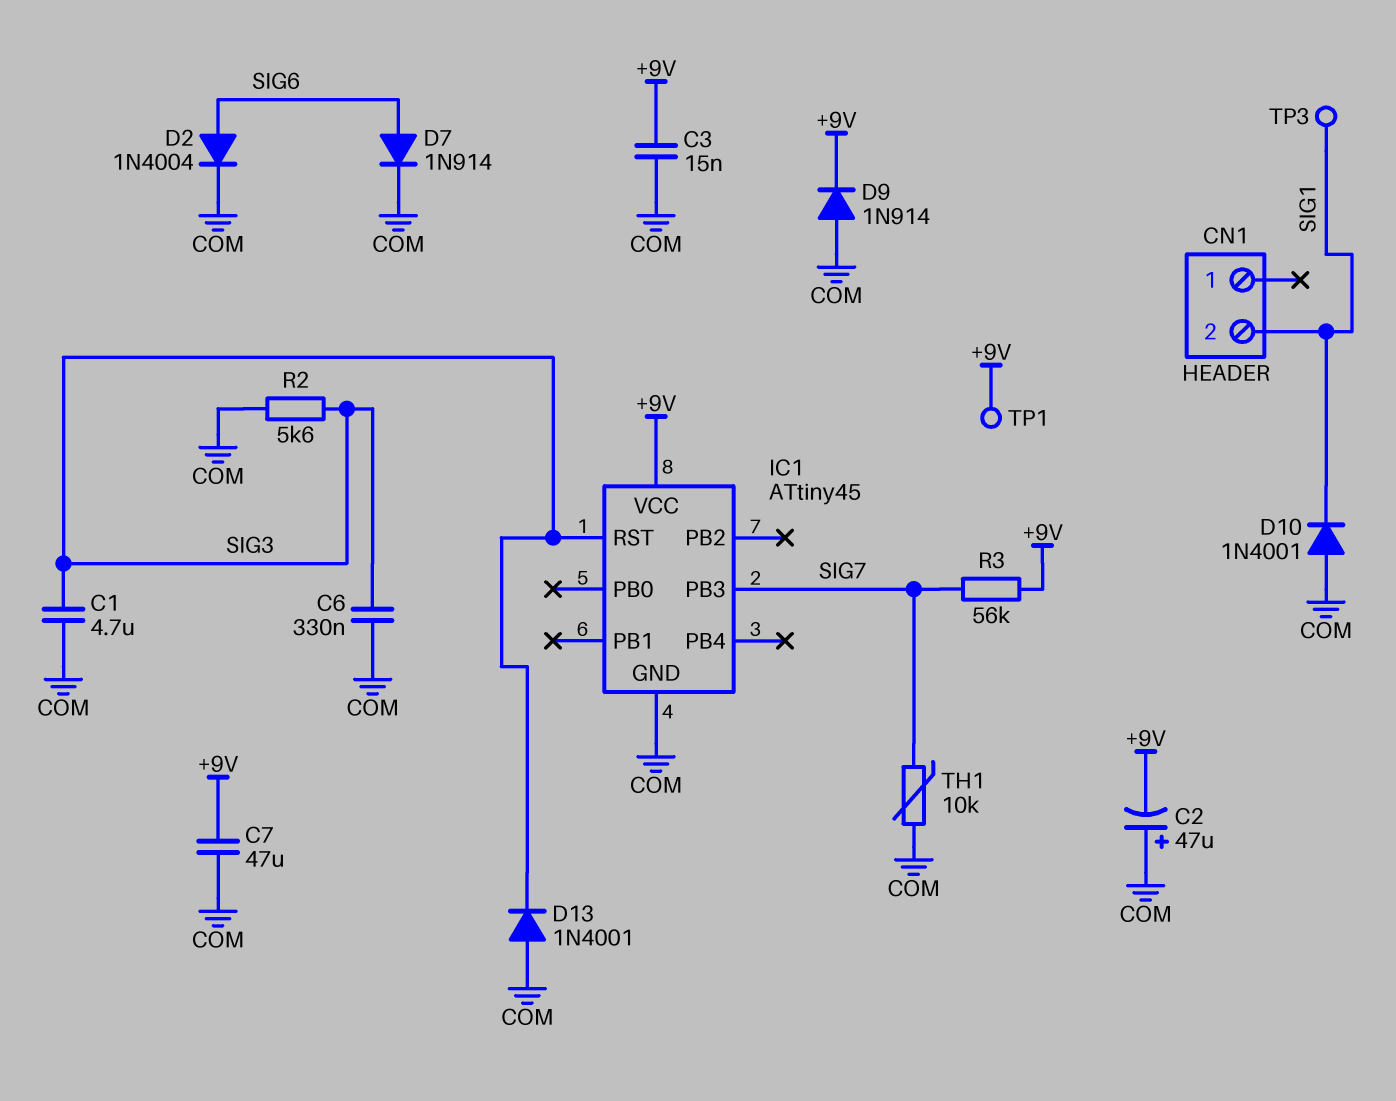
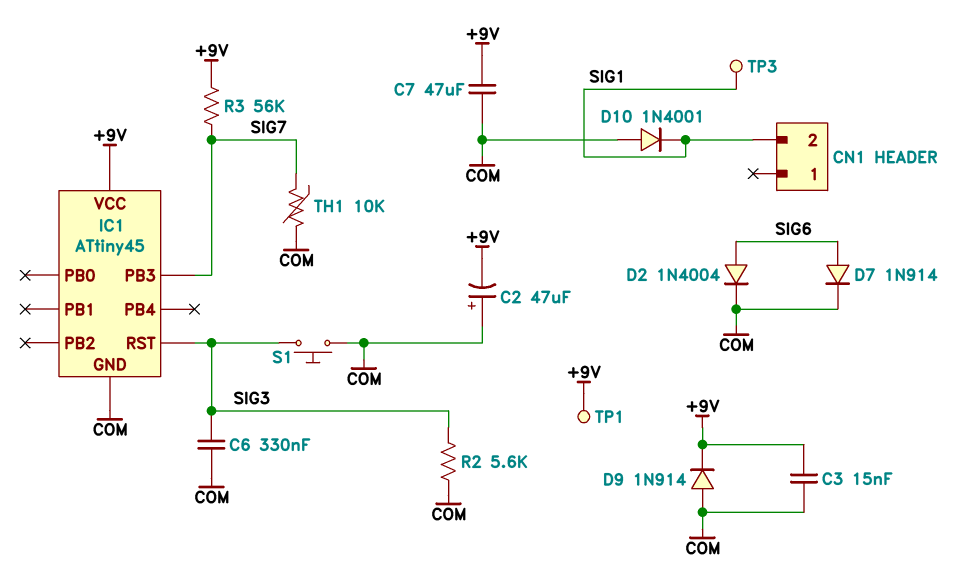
C1: 4.7uF (COM, SIG3) -> none
D13: diode 1N4001 (A COM, K SIG3) -> none
S1: none -> button (COM, SIG3)

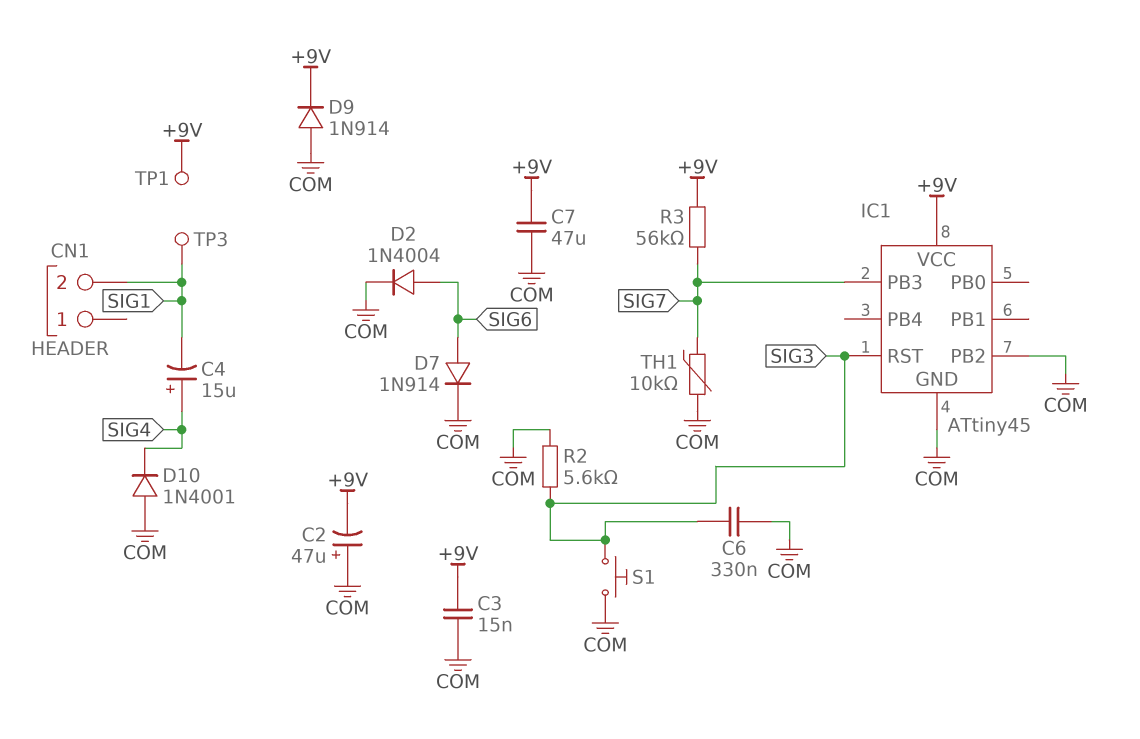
C4: none -> 15uF (plus SIG4, minus SIG1)
D10: diode 1N4001 (A COM, K SIG1) -> diode 1N4001 (A COM, K SIG4)
IC1 pin PB2: none -> COM

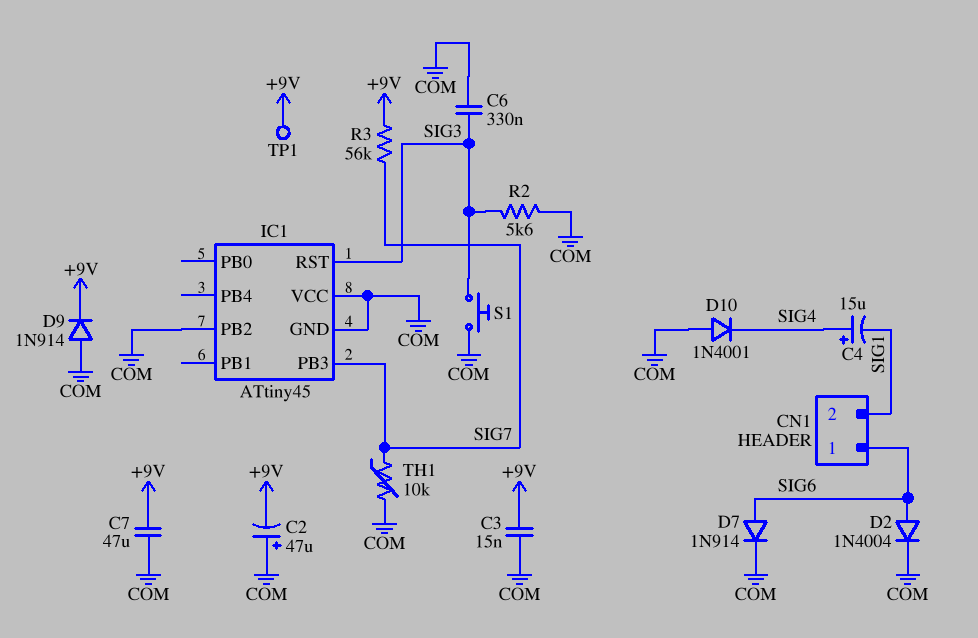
CN1 pin 1: none -> SIG6
IC1 pin VCC: +9V -> COM
TP3: test point (SIG1) -> none

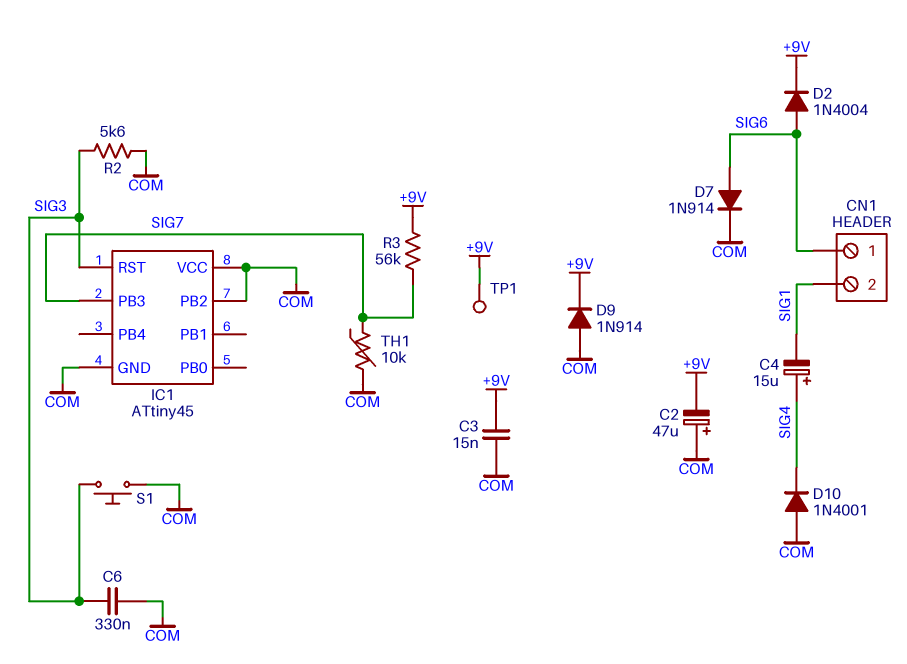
C7: 47uF (+9V, COM) -> none
D2: diode 1N4004 (A SIG6, K COM) -> diode 1N4004 (A SIG6, K +9V)

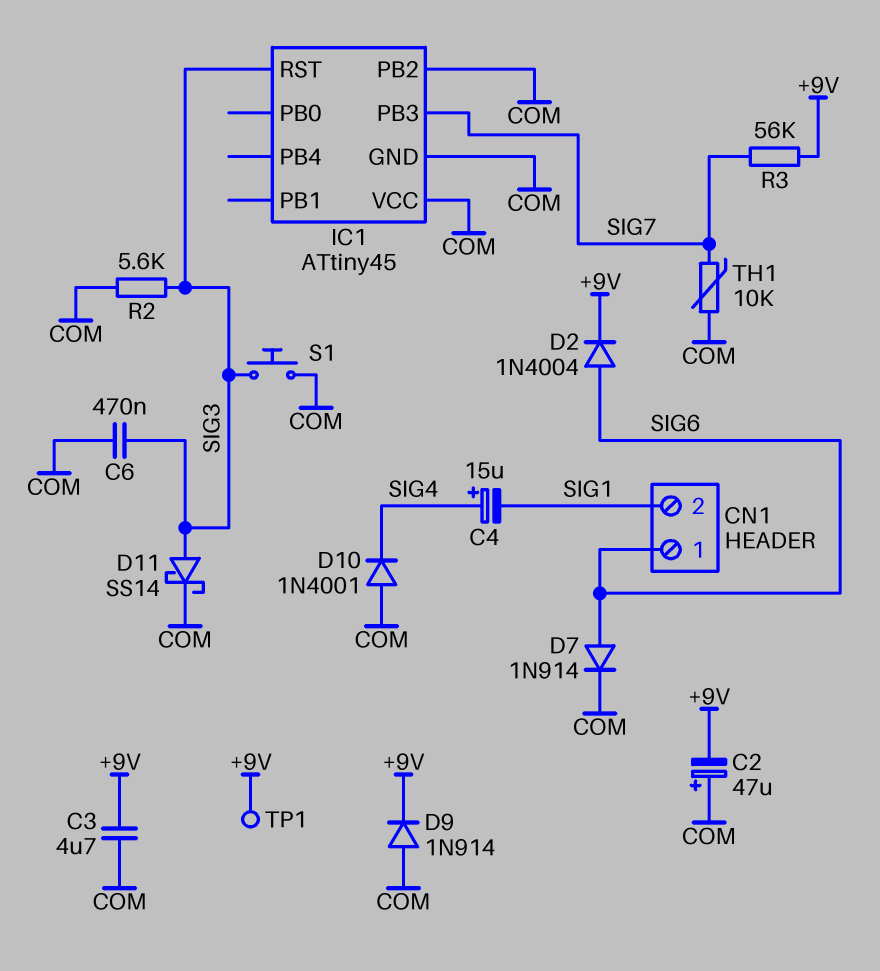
C3: 15nF (+9V, COM) -> 4.7uF (+9V, COM)
C6: 330nF (COM, SIG3) -> 470nF (COM, SIG3)
D11: none -> schottky SS14 (A SIG3, K COM)

